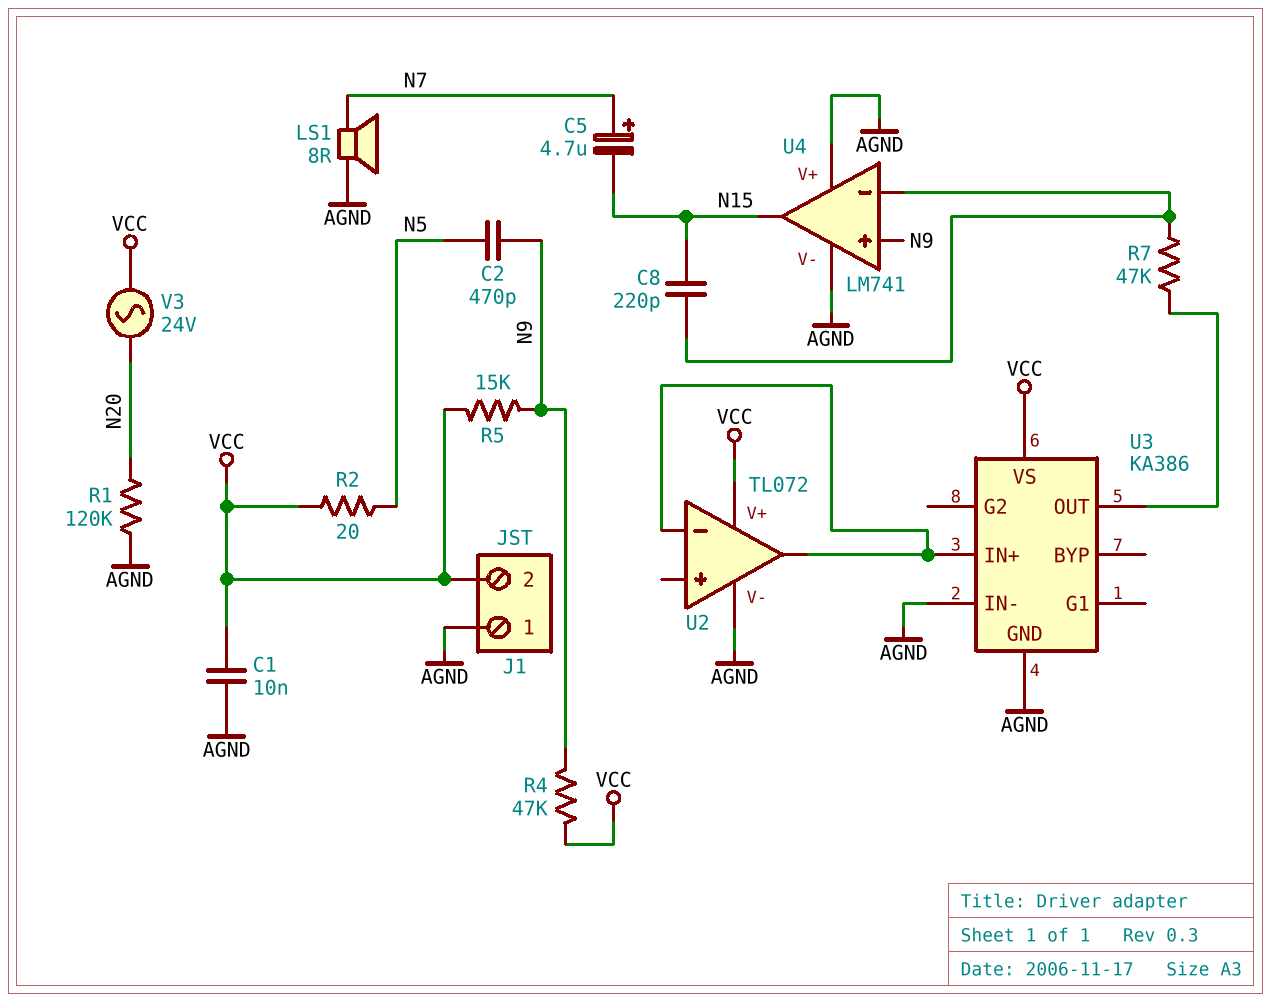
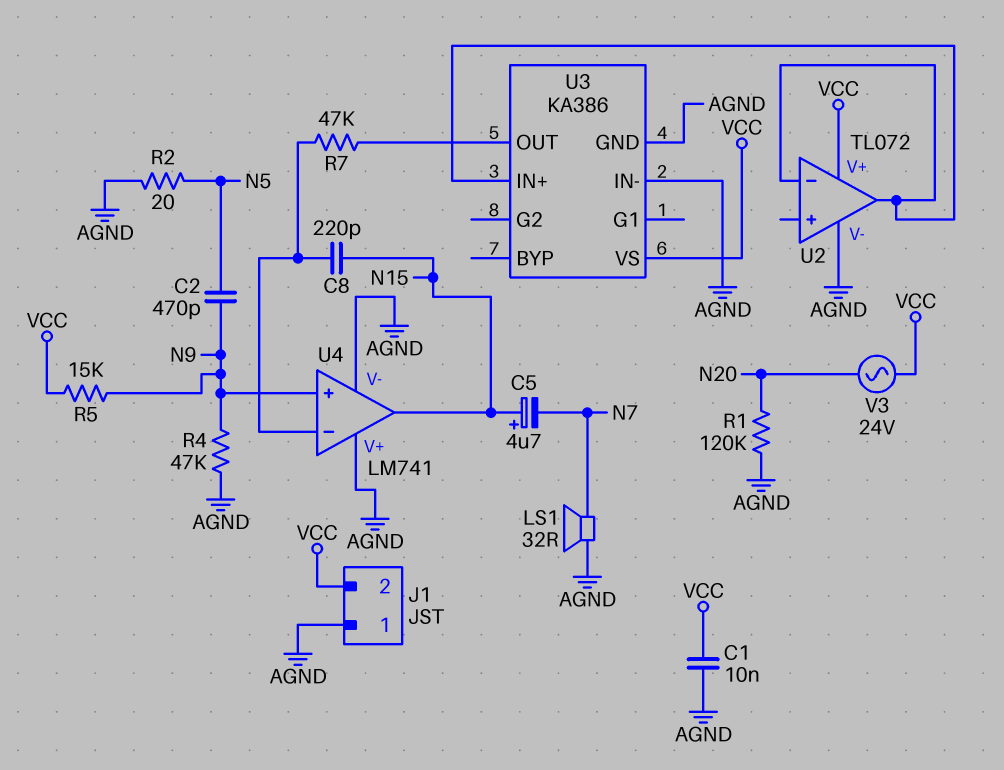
C5: 4.7uF (plus N7, minus N15) -> 4.7uF (plus N15, minus N7)
LS1: speaker 8R (AGND, N7) -> speaker 32R (AGND, N7)
R2: 20 (N5, VCC) -> 20 (AGND, N5)
R4: 47k (N9, VCC) -> 47k (AGND, N9)

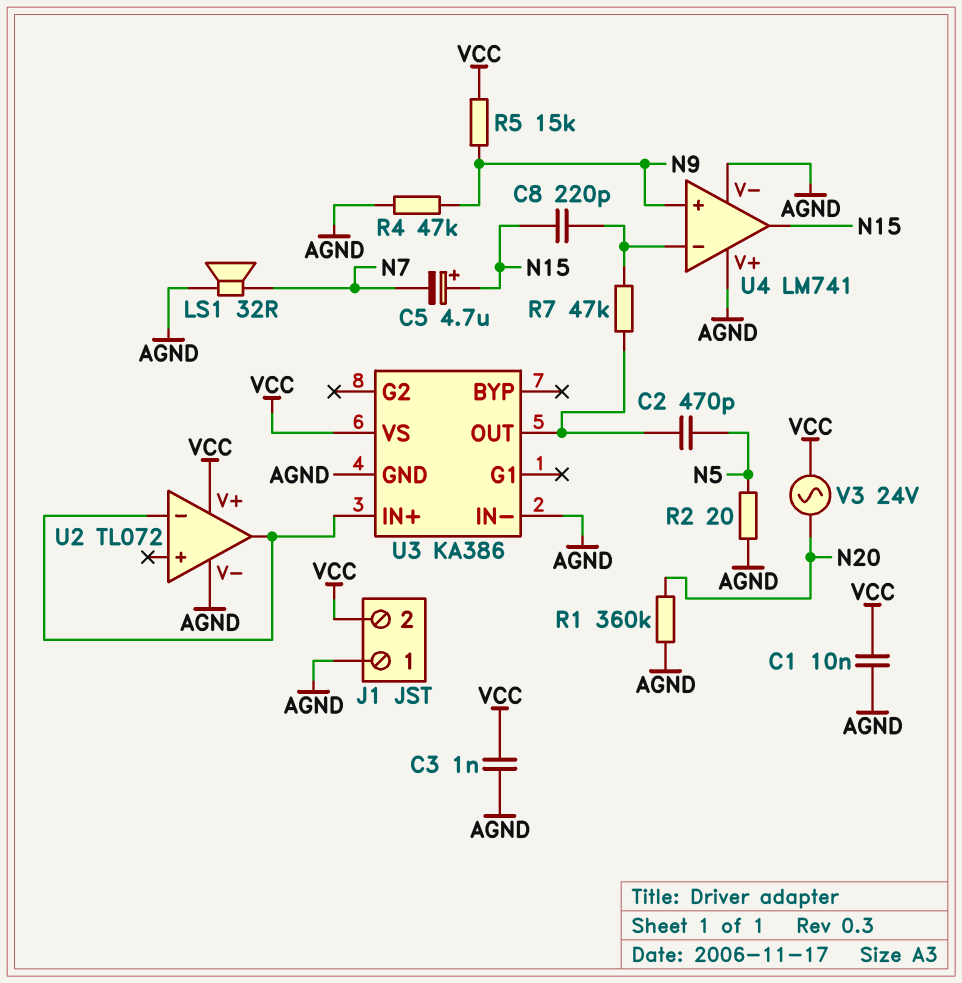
C2: 470pF (N5, N9) -> 470pF (N5, U3/OUT)
C3: none -> 1nF (AGND, VCC)
R1: 120k (AGND, N20) -> 360k (AGND, N20)

